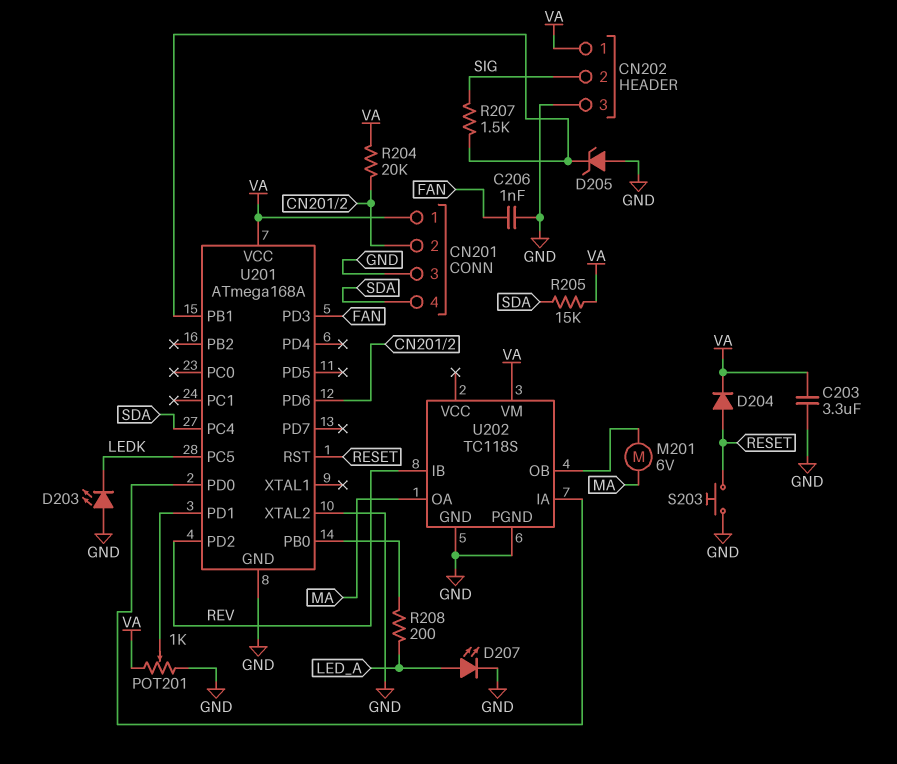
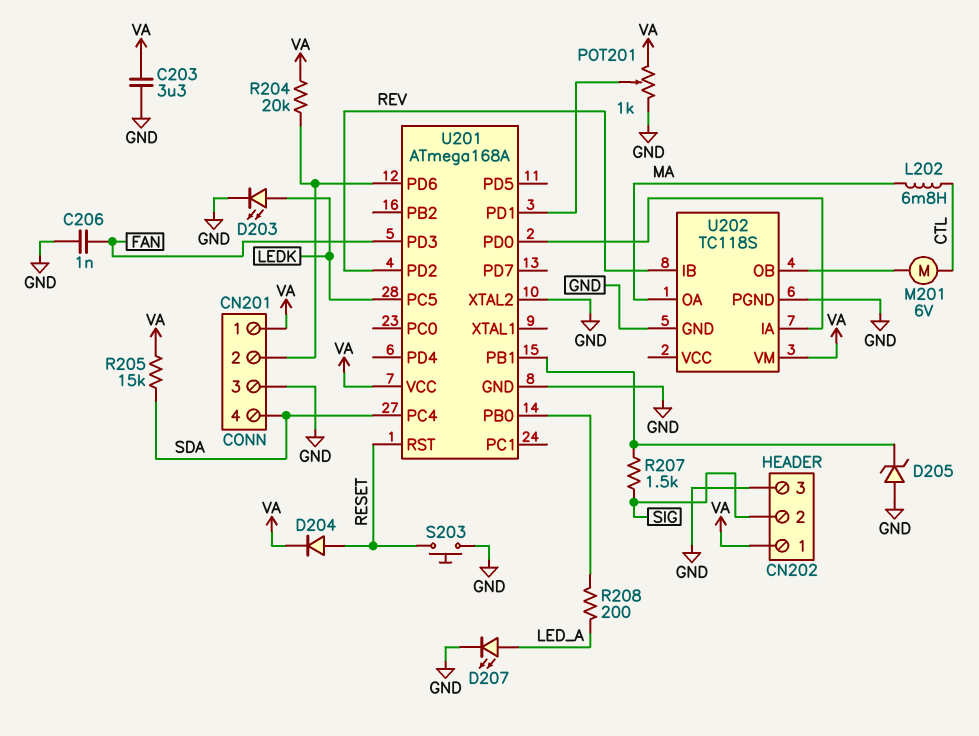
D203: LED (A GND, K LEDK) -> LED (A LEDK, K GND)
L202: none -> 6.8mH (CTL, MA)
M201: motor 6V (MA, U202/OB) -> motor 6V (CTL, U202/OB)

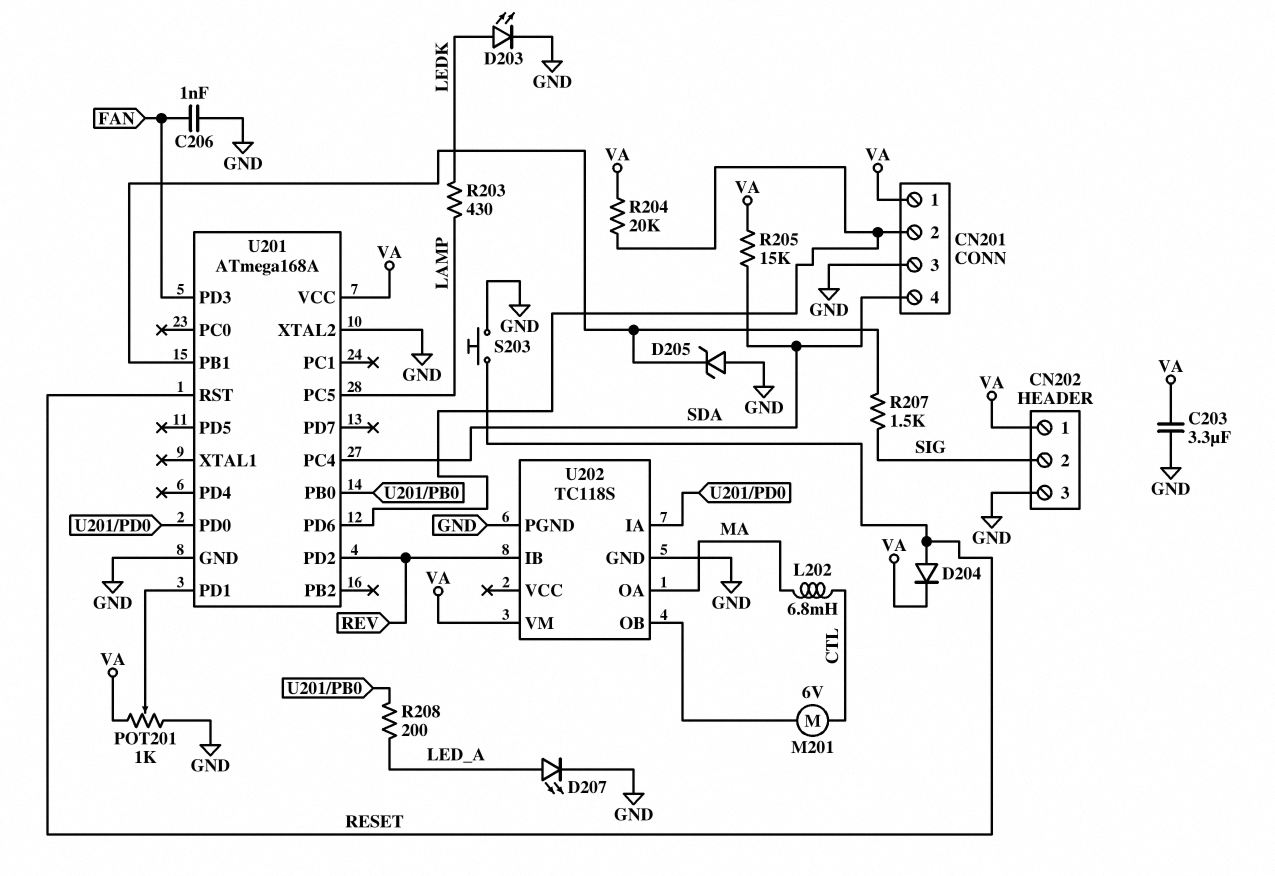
R203: none -> 430 (LAMP, LEDK)
U201 pin PC5: LEDK -> LAMP

